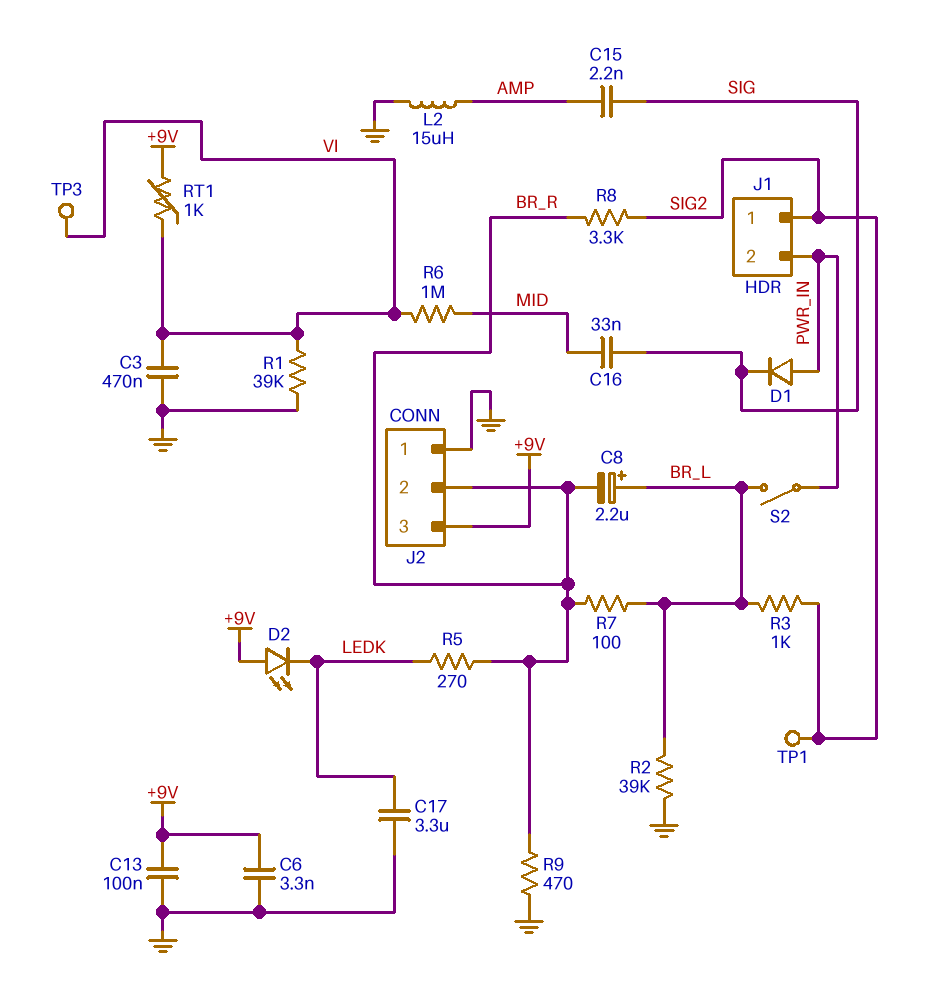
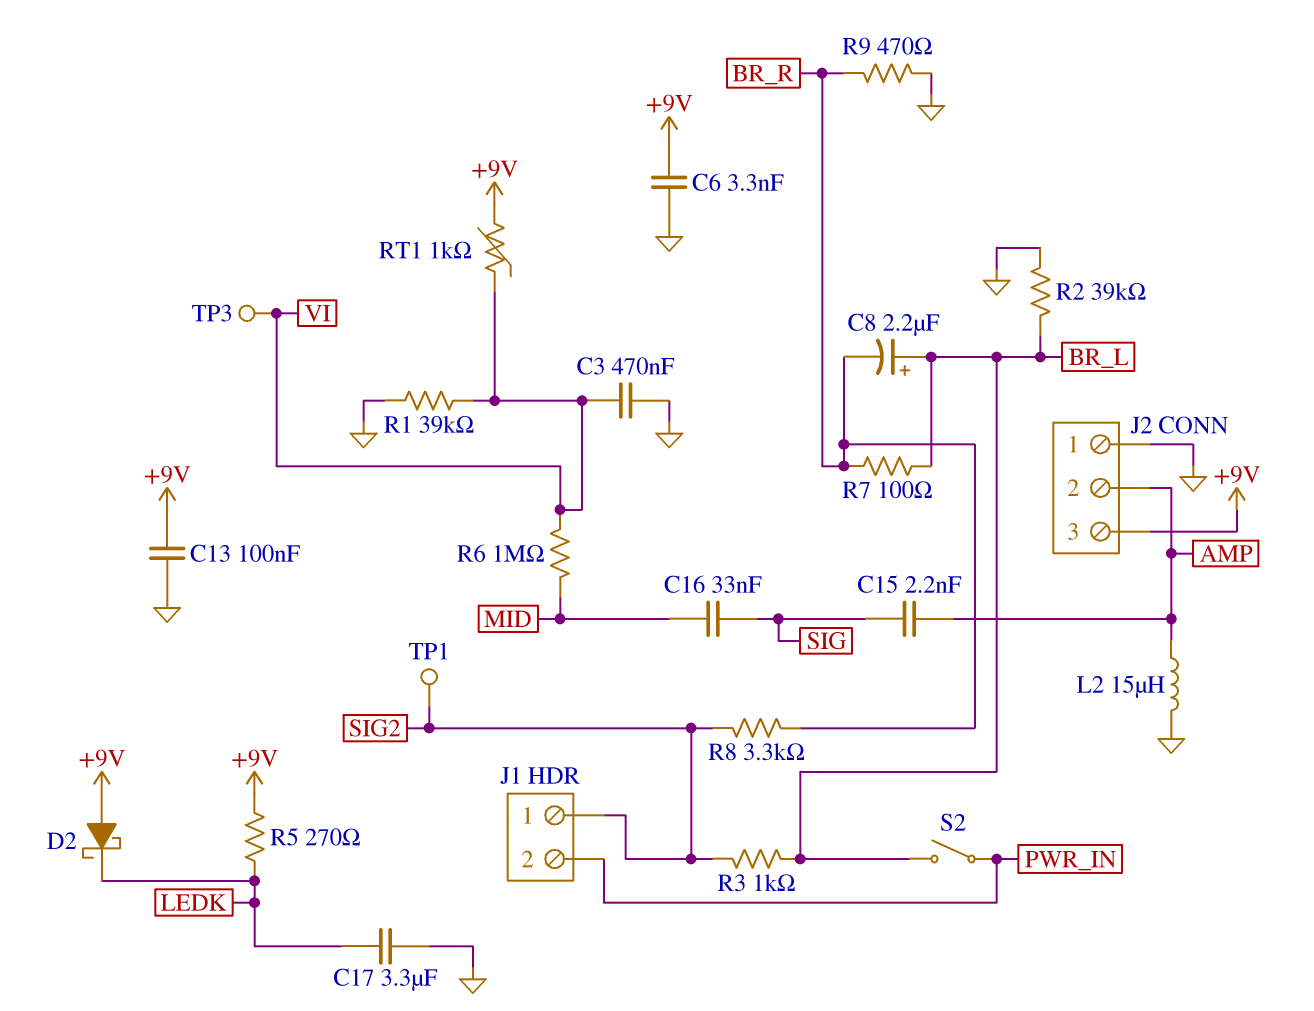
D1: diode (A PWR_IN, K SIG) -> none
D2: LED (A +9V, K LEDK) -> schottky (A +9V, K LEDK)
J2 pin 2: BR_R -> AMP
R5: 270 (BR_R, LEDK) -> 270 (+9V, LEDK)

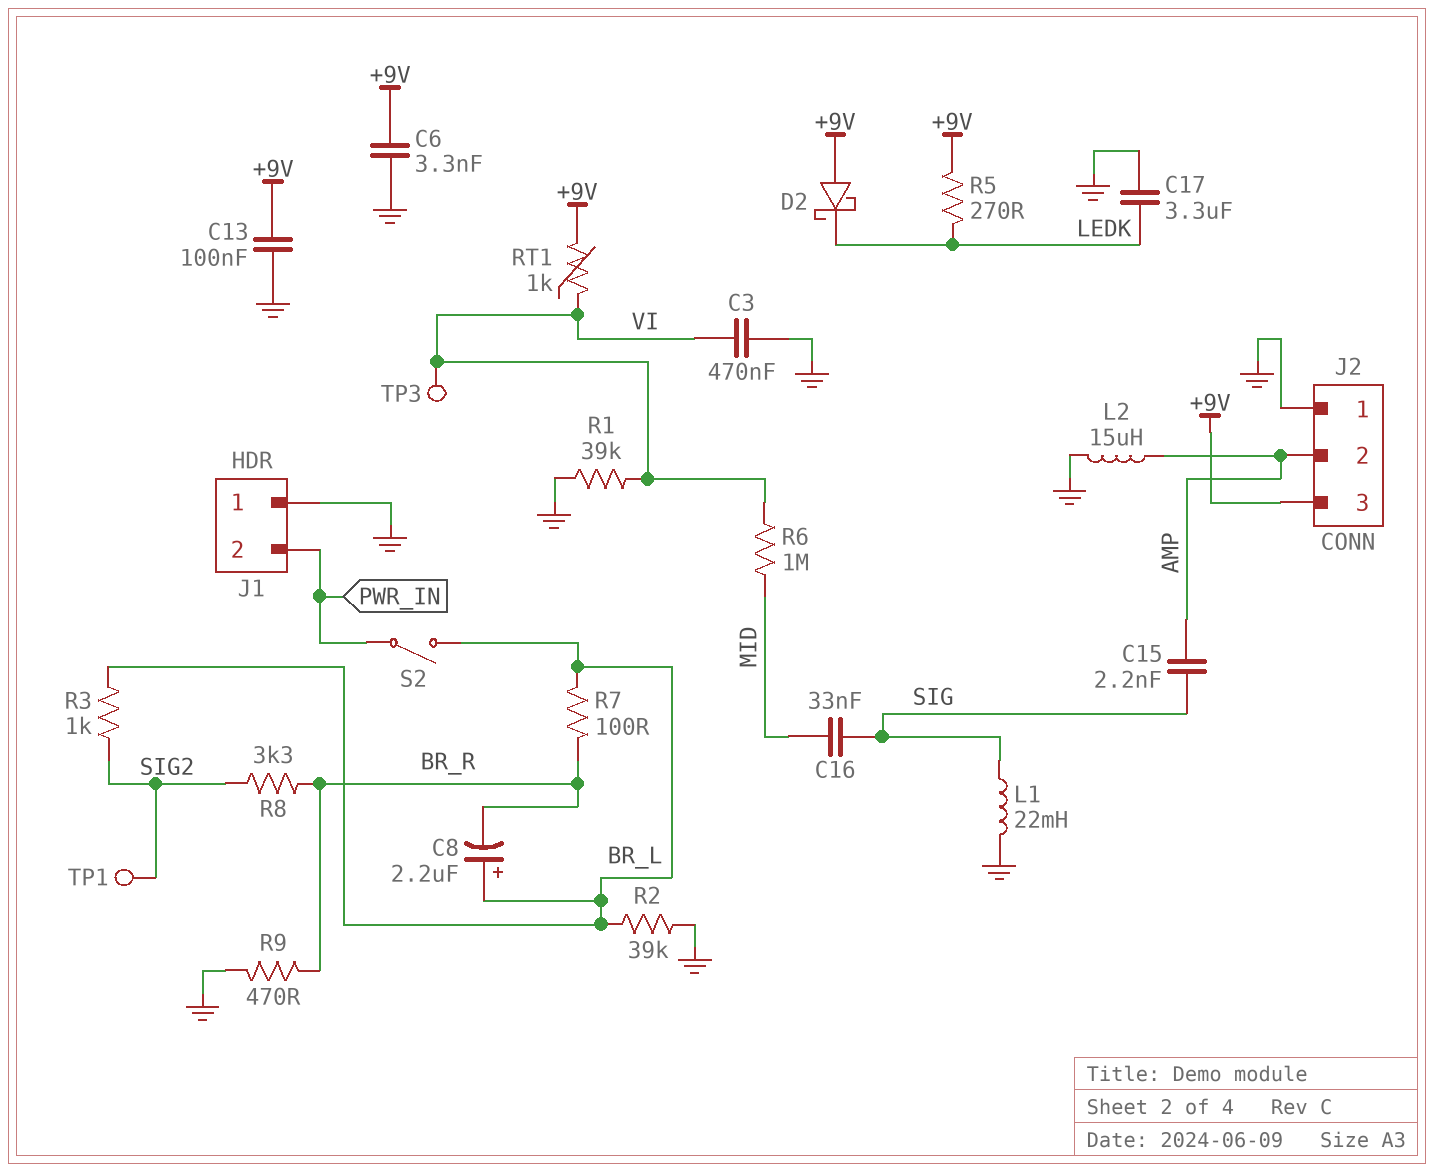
J1 pin 1: SIG2 -> GND
L1: none -> 22mH (GND, SIG)

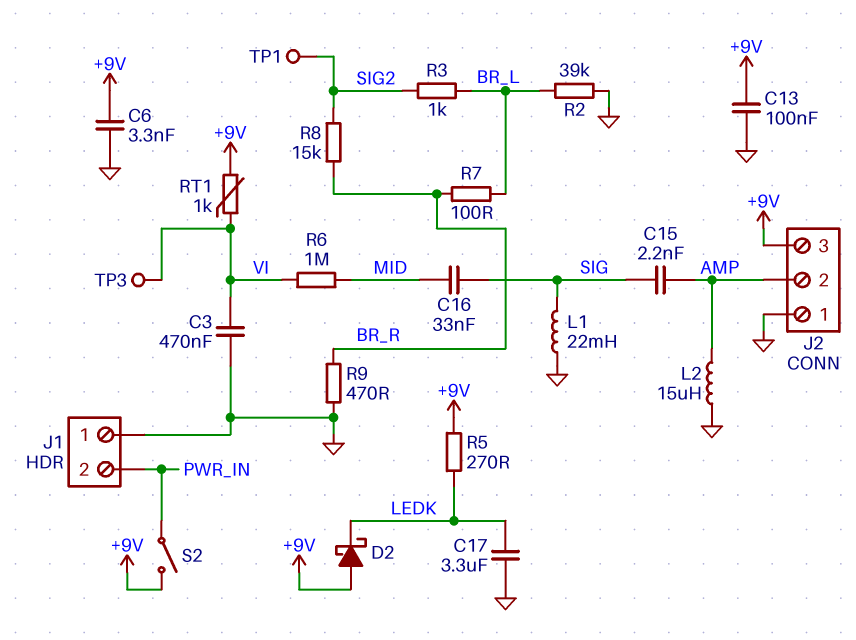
C8: 2.2uF (plus BR_L, minus BR_R) -> none
R1: 39k (GND, VI) -> none
R8: 3.3k (BR_R, SIG2) -> 15k (BR_R, SIG2)
S2: switch (BR_L, PWR_IN) -> switch (+9V, PWR_IN)

